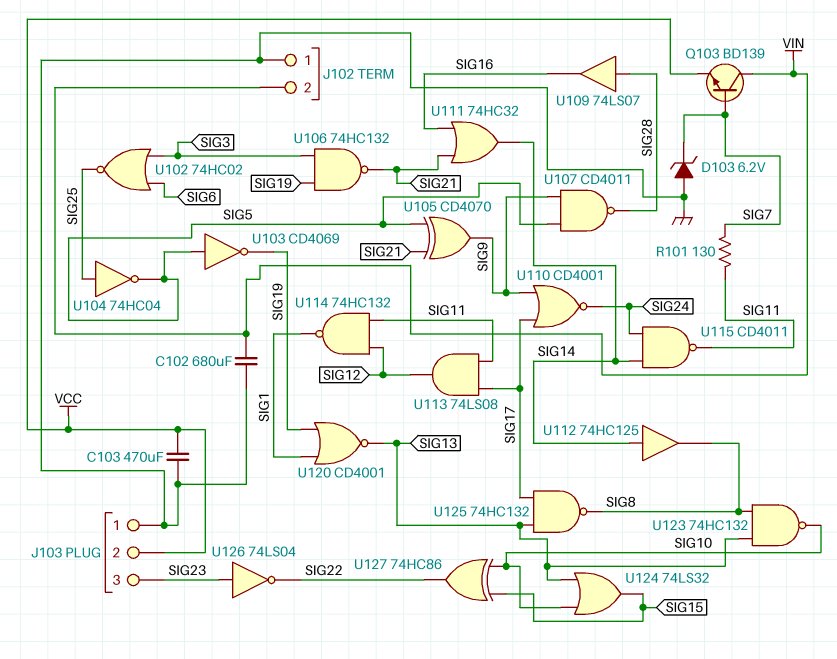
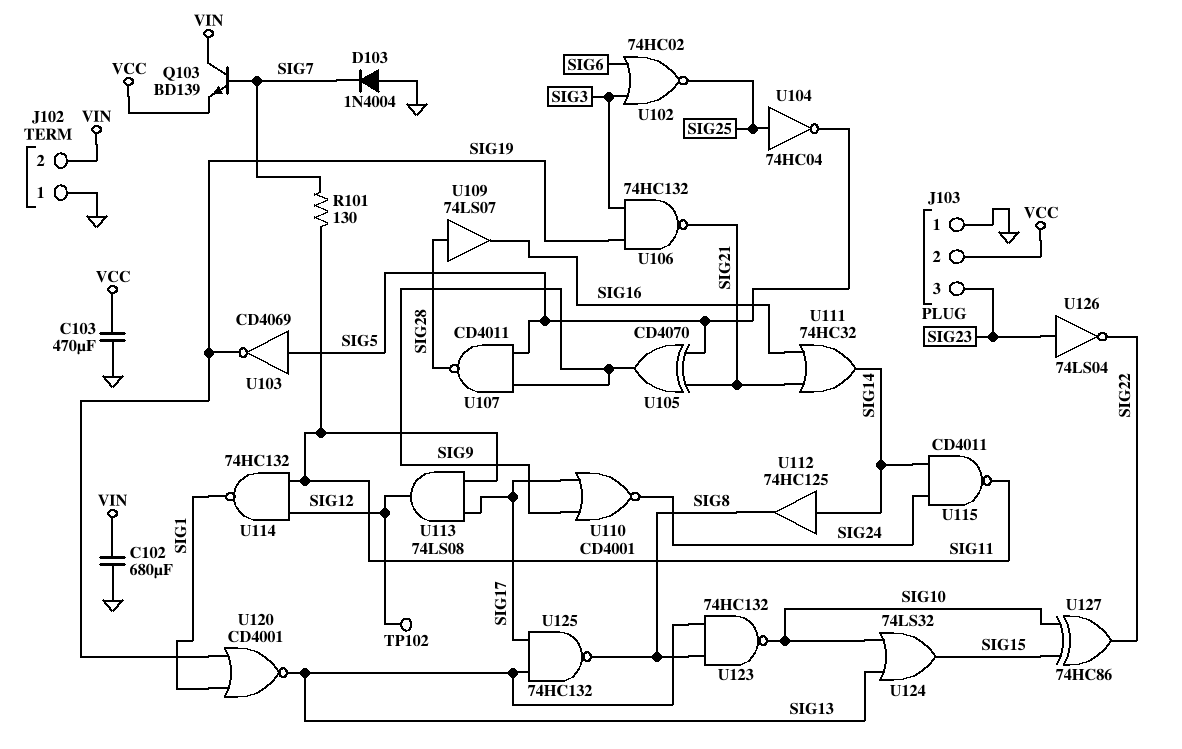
D103: zener 6.2V (A GND, K SIG7) -> diode 1N4004 (A GND, K SIG7)
TP102: none -> test point (SIG12)

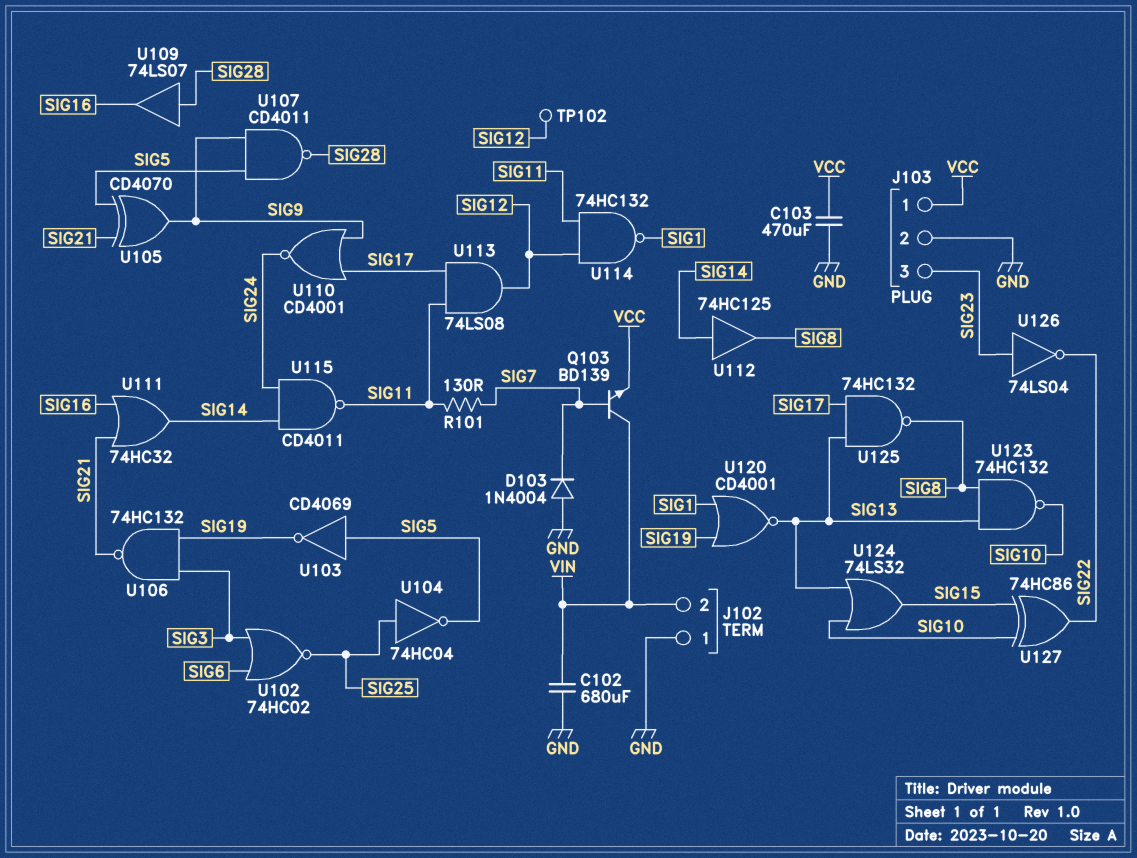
J103 pin 1: GND -> VCC
J103 pin 2: VCC -> GND

